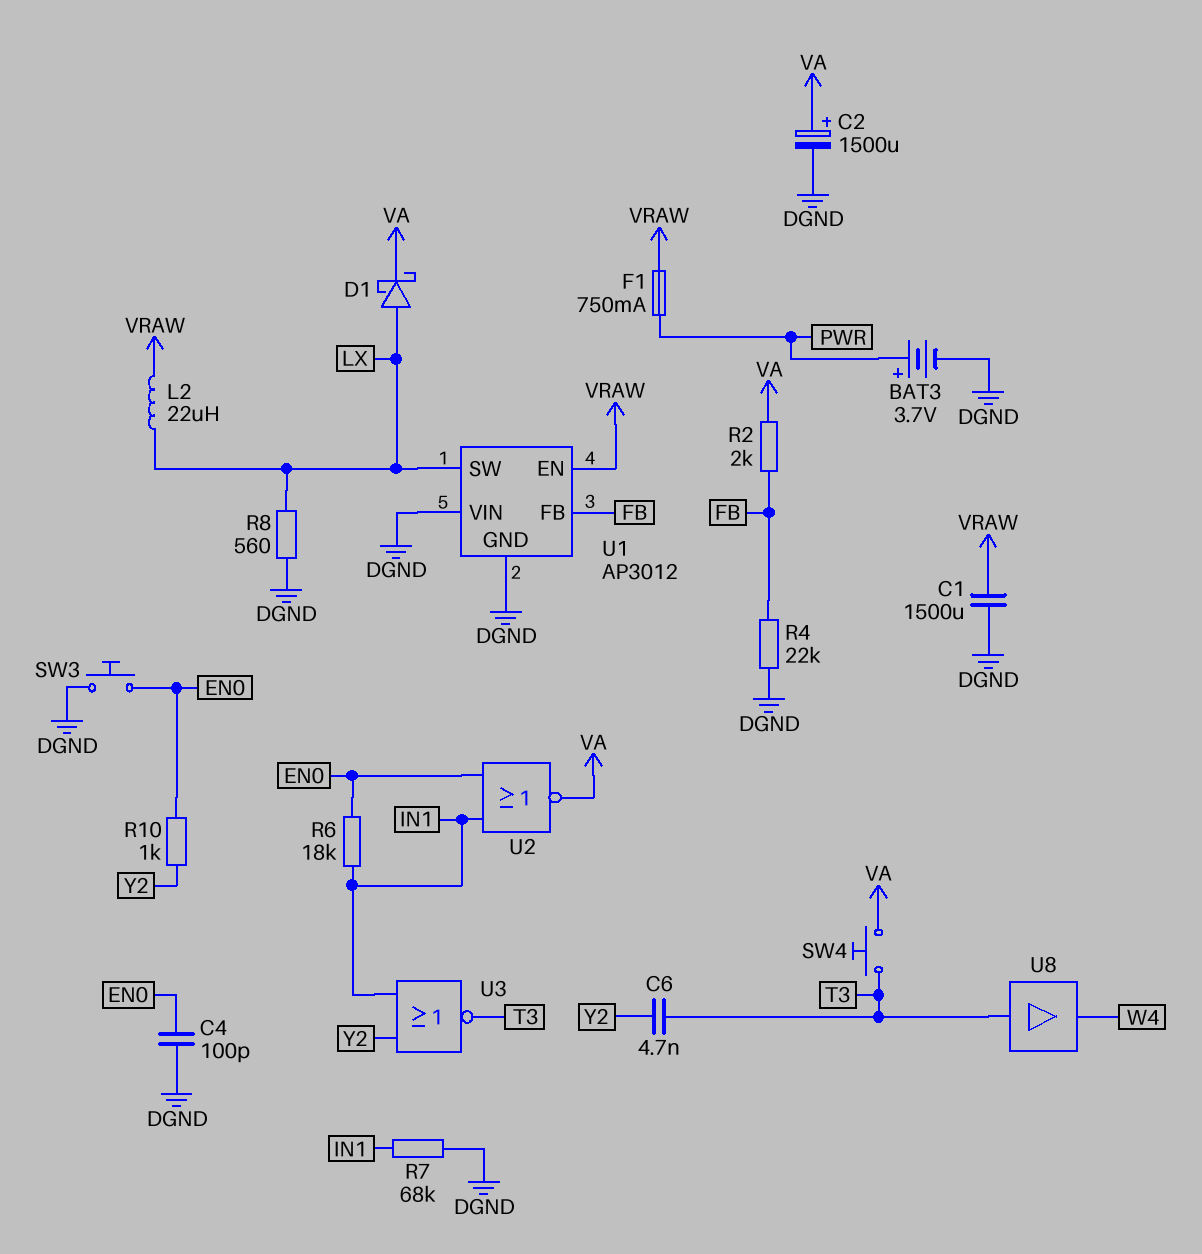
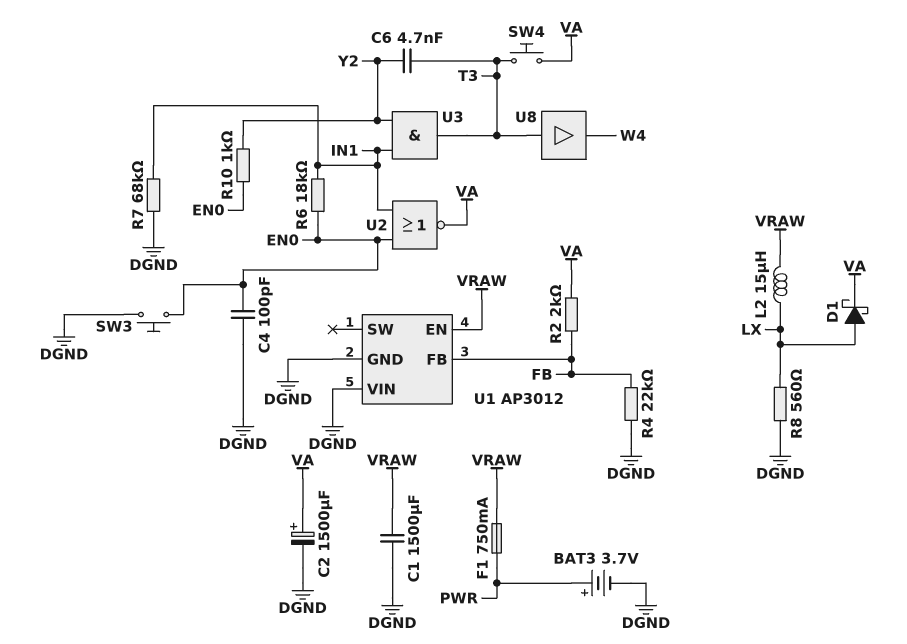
L2: 22uH (LX, VRAW) -> 15uH (LX, VRAW)
U1 pin SW: LX -> none
U3: NOR (in IN1, in Y2, out T3) -> AND (in IN1, in Y2, out T3)

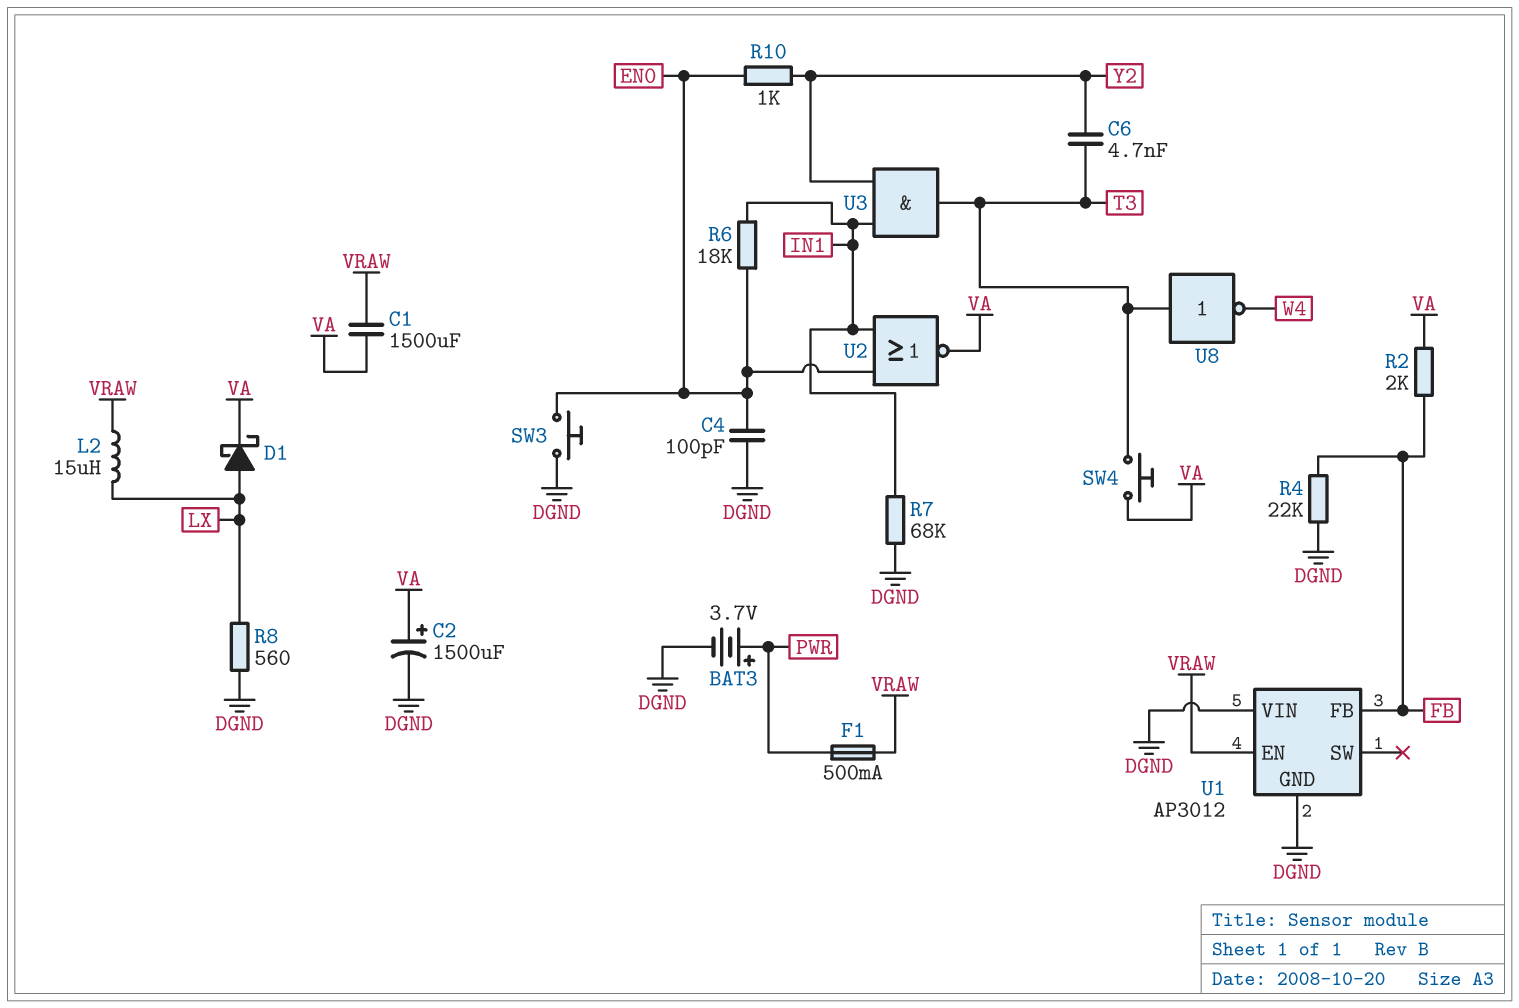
C1: 1500uF (DGND, VRAW) -> 1500uF (VA, VRAW)
F1: 750mA (PWR, VRAW) -> 500mA (PWR, VRAW)
U8: buffer (in T3, out W4) -> NOT (in T3, out W4)

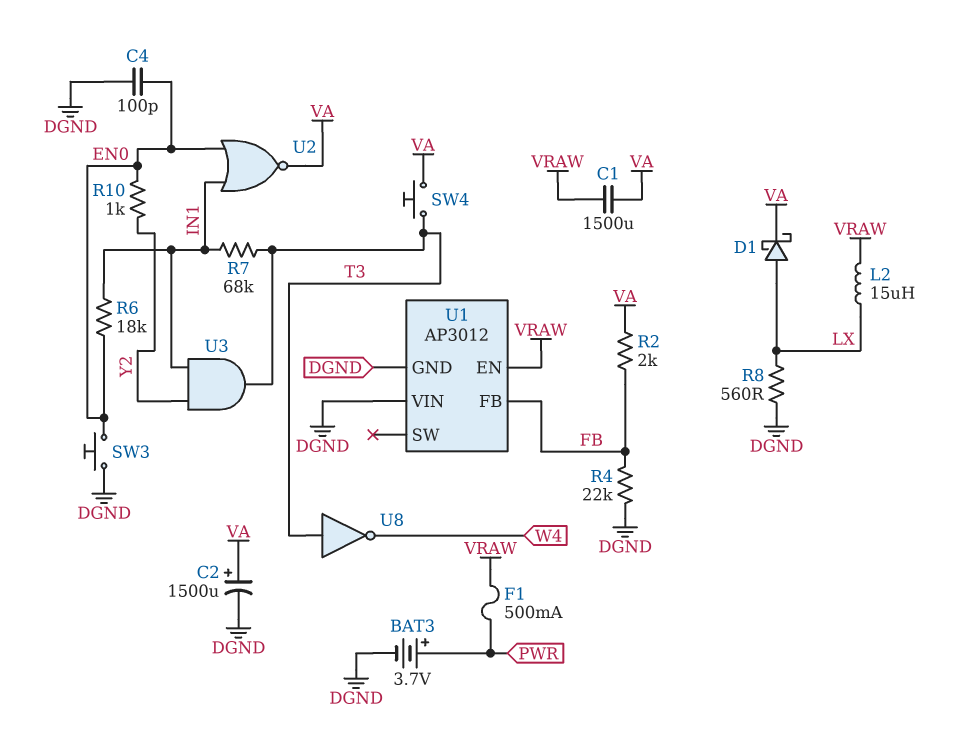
C6: 4.7nF (T3, Y2) -> none
R7: 68k (DGND, IN1) -> 68k (IN1, T3)

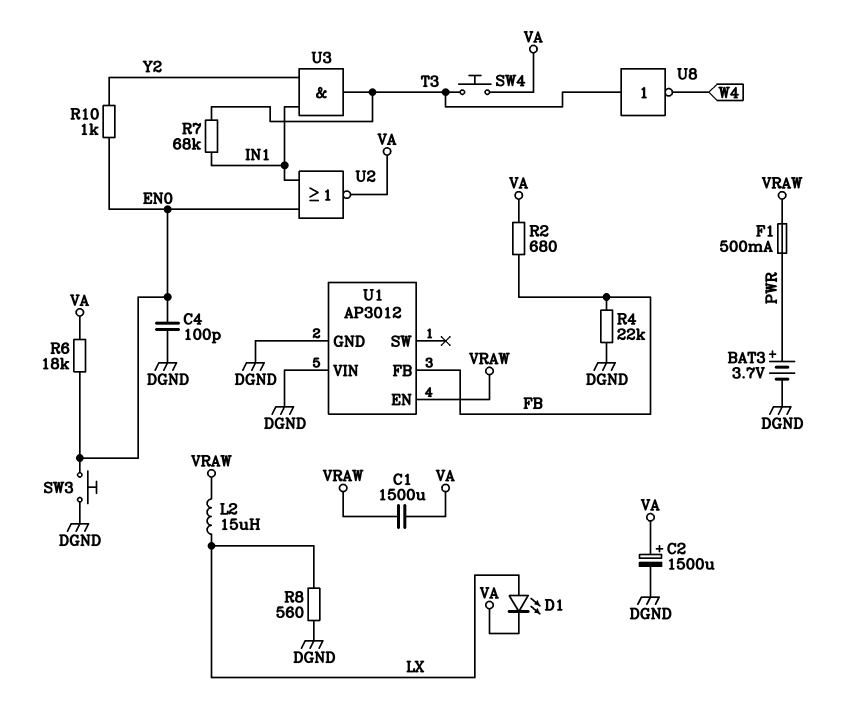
D1: schottky (A LX, K VA) -> LED (A LX, K VA)
R2: 2k (FB, VA) -> 680 (FB, VA)
R6: 18k (EN0, IN1) -> 18k (EN0, VA)

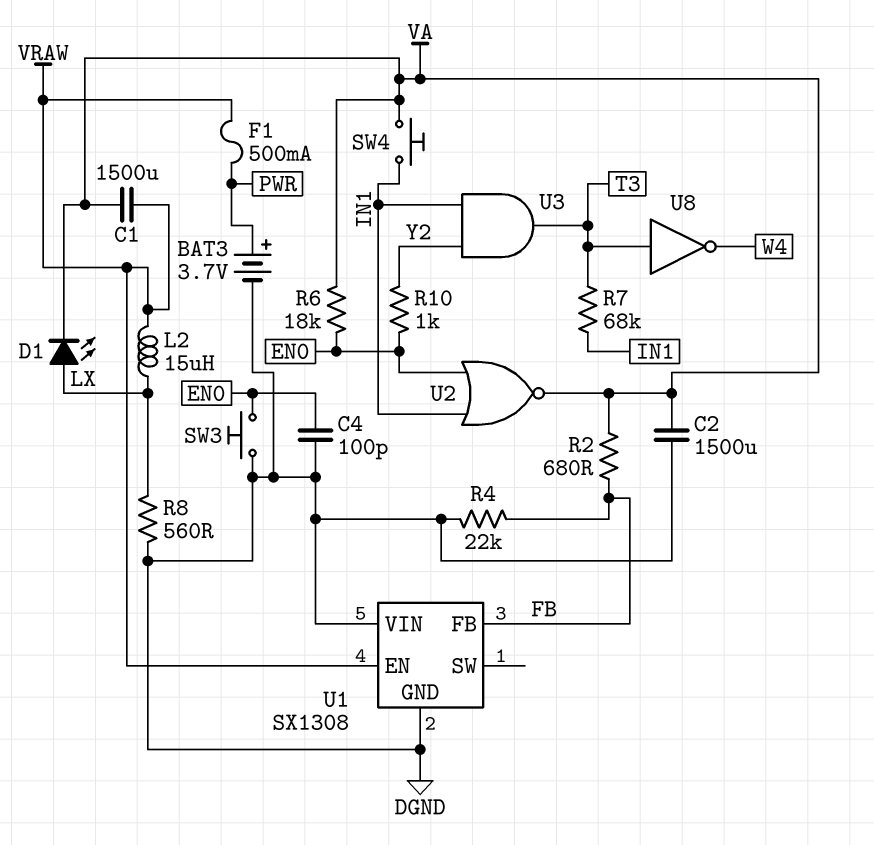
C2: 1500uF (plus VA, minus DGND) -> 1500uF (DGND, VA)
SW4: button (T3, VA) -> button (IN1, VA)
U1: AP3012 -> SX1308

